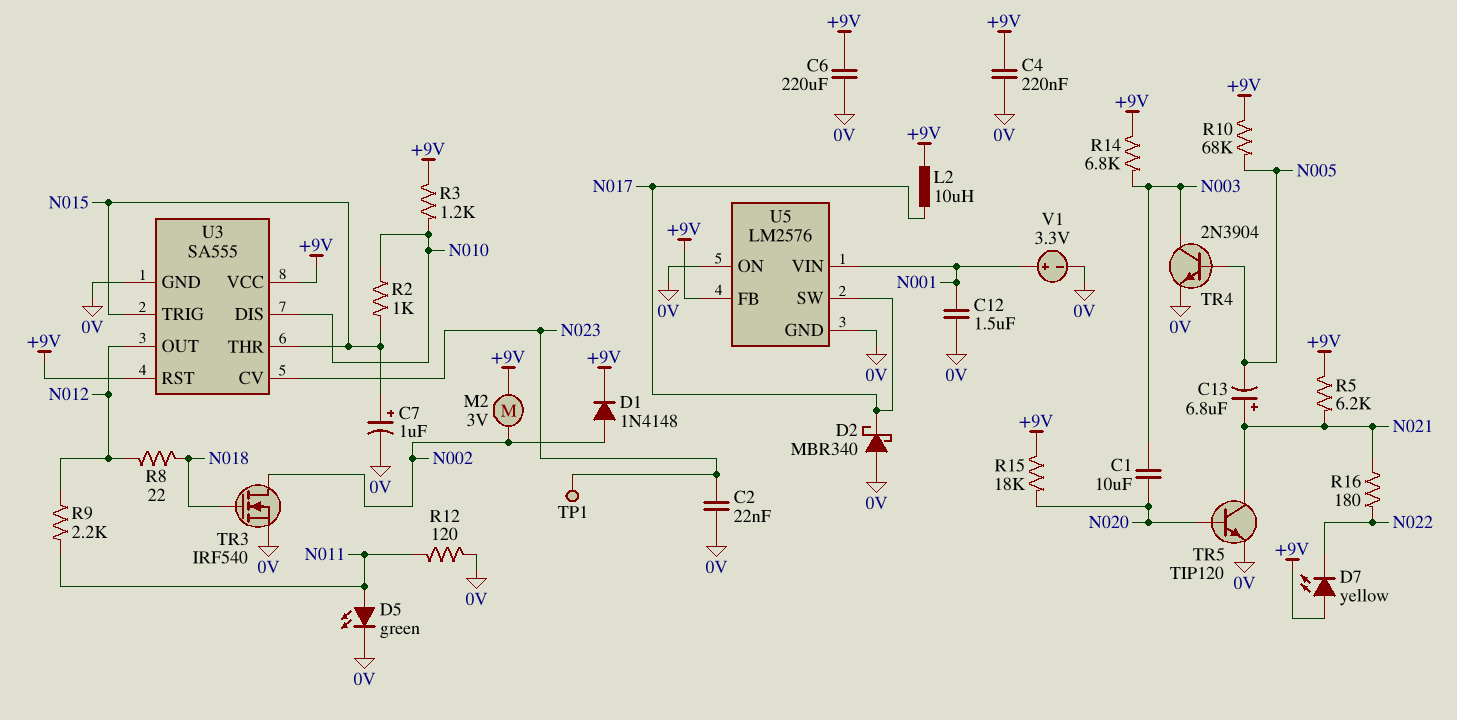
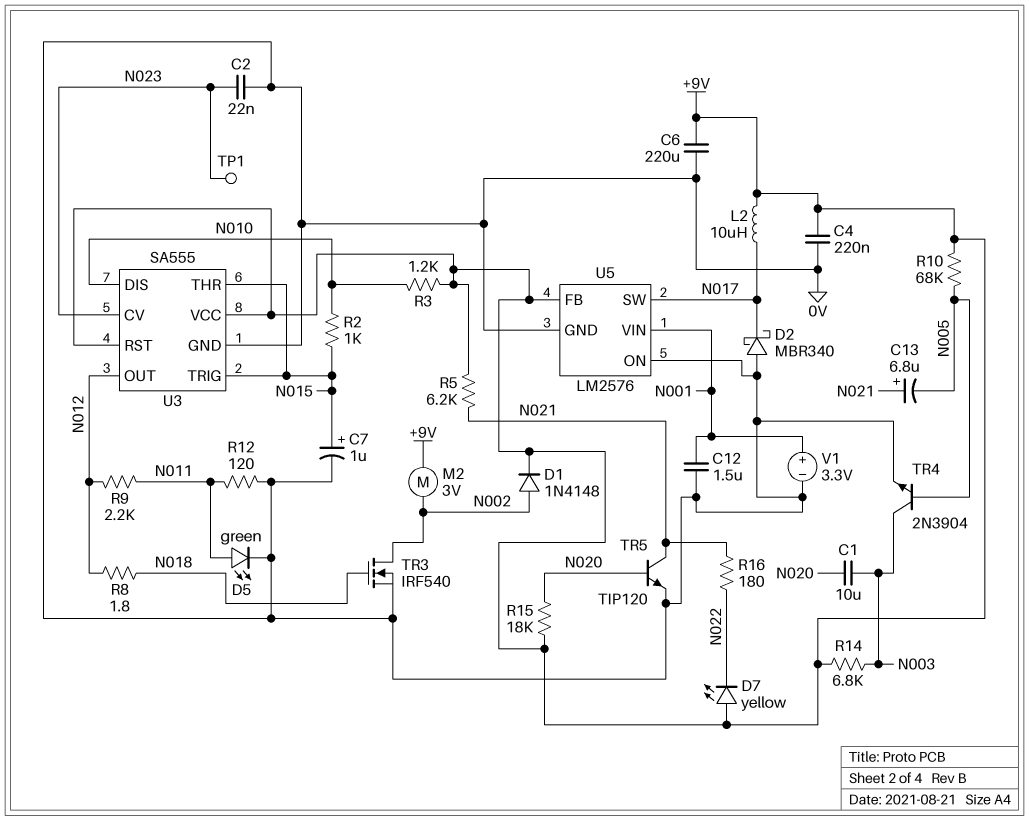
R8: 22 (N012, N018) -> 1.8 (N012, N018)

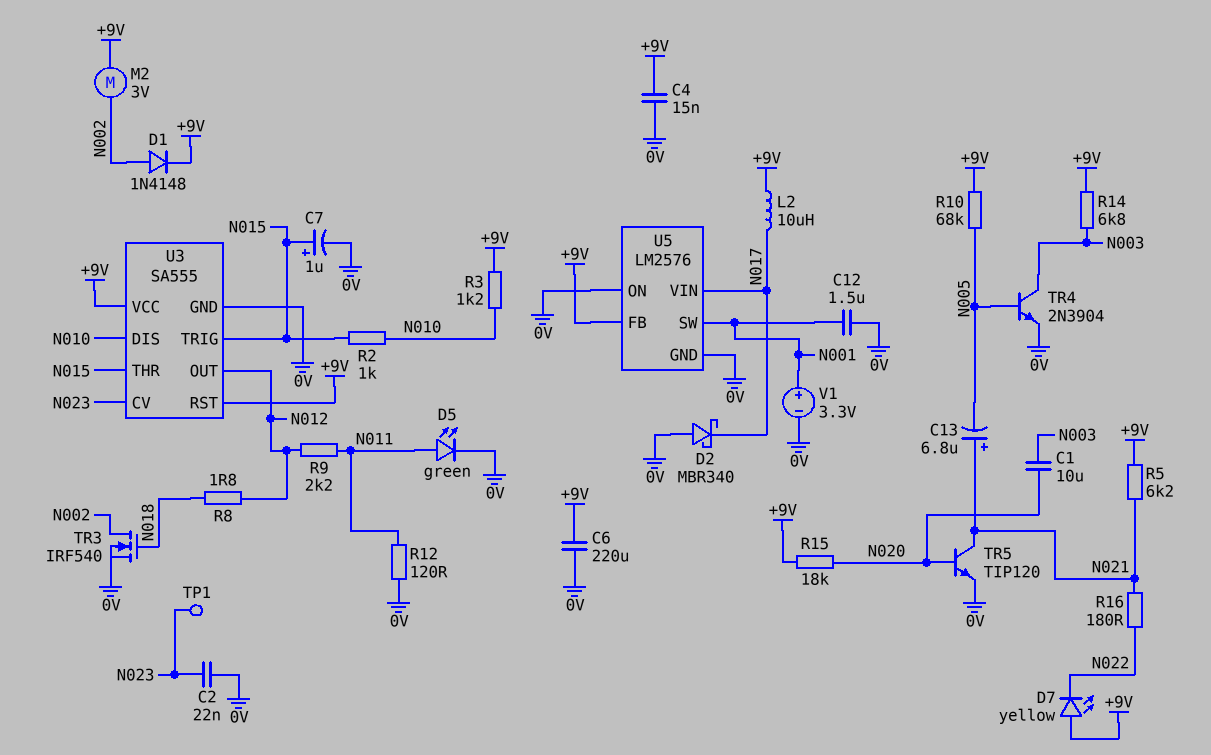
C4: 220nF (+9V, 0V) -> 15nF (+9V, 0V)
U5 pin SW: N017 -> N001
U5 pin VIN: N001 -> N017

